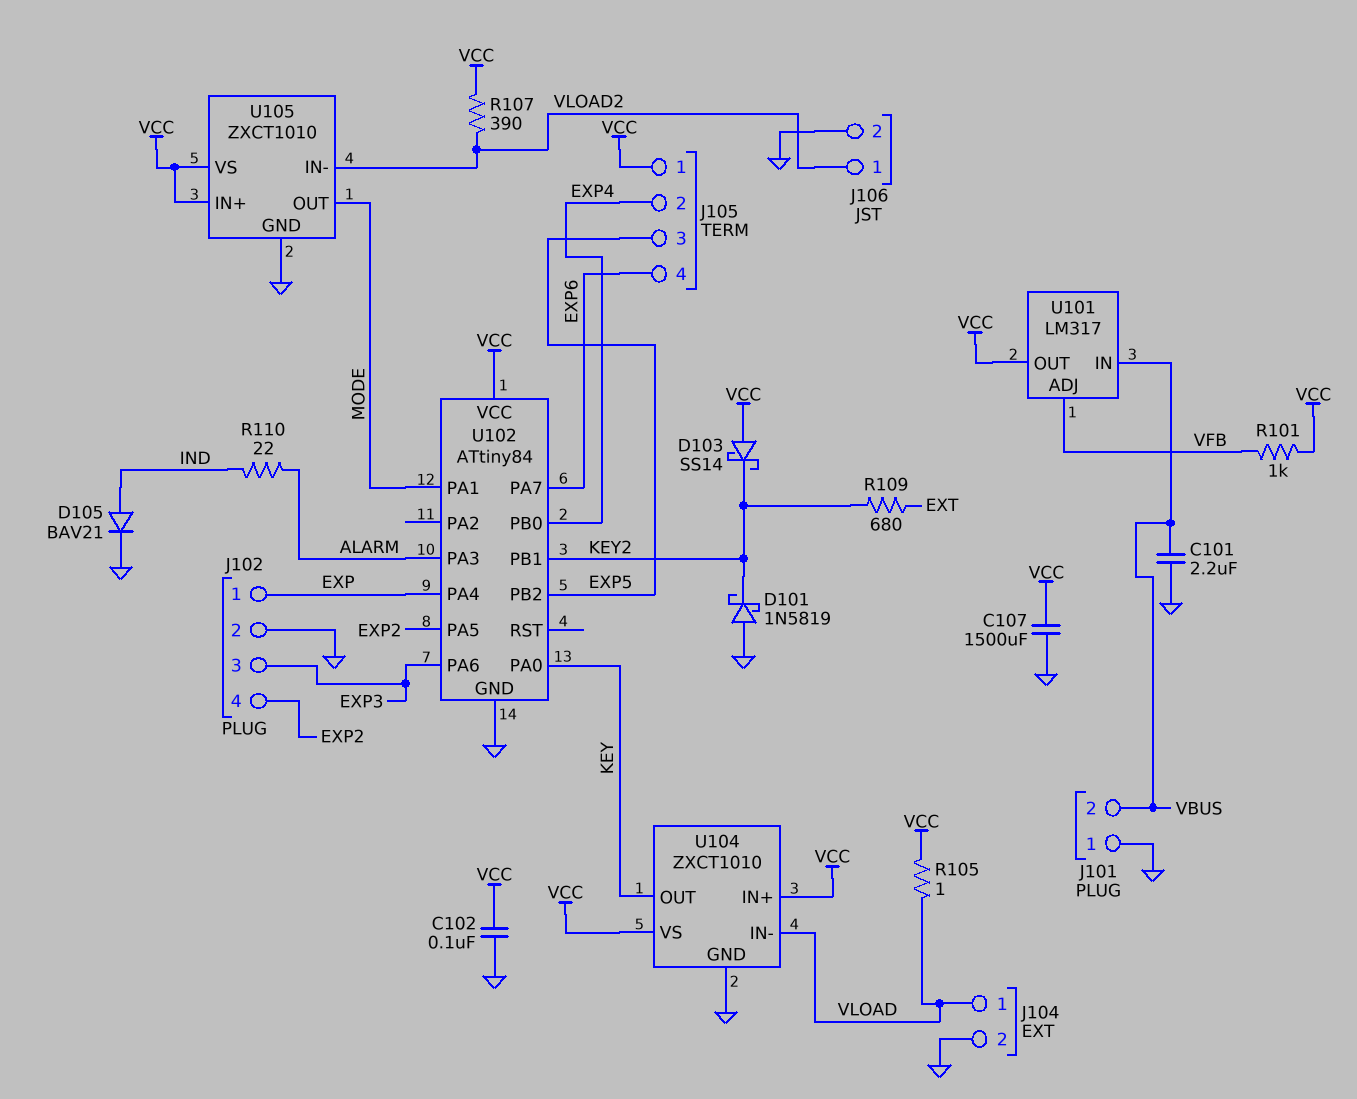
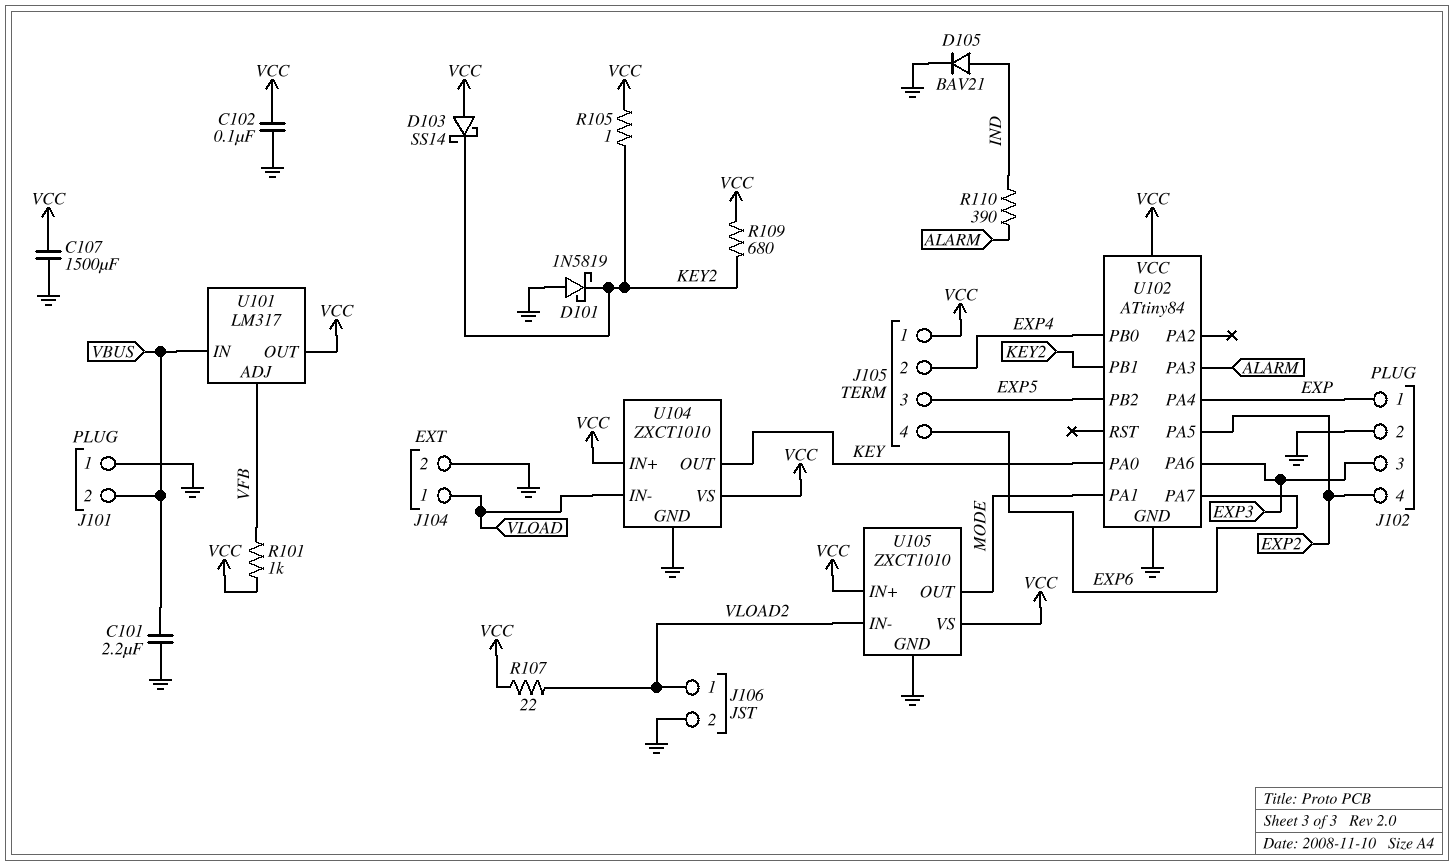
R105: 1 (VCC, VLOAD) -> 1 (KEY2, VCC)
R107: 390 (VCC, VLOAD2) -> 22 (VCC, VLOAD2)
R109: 680 (EXT, KEY2) -> 680 (KEY2, VCC)
R110: 22 (ALARM, IND) -> 390 (ALARM, IND)

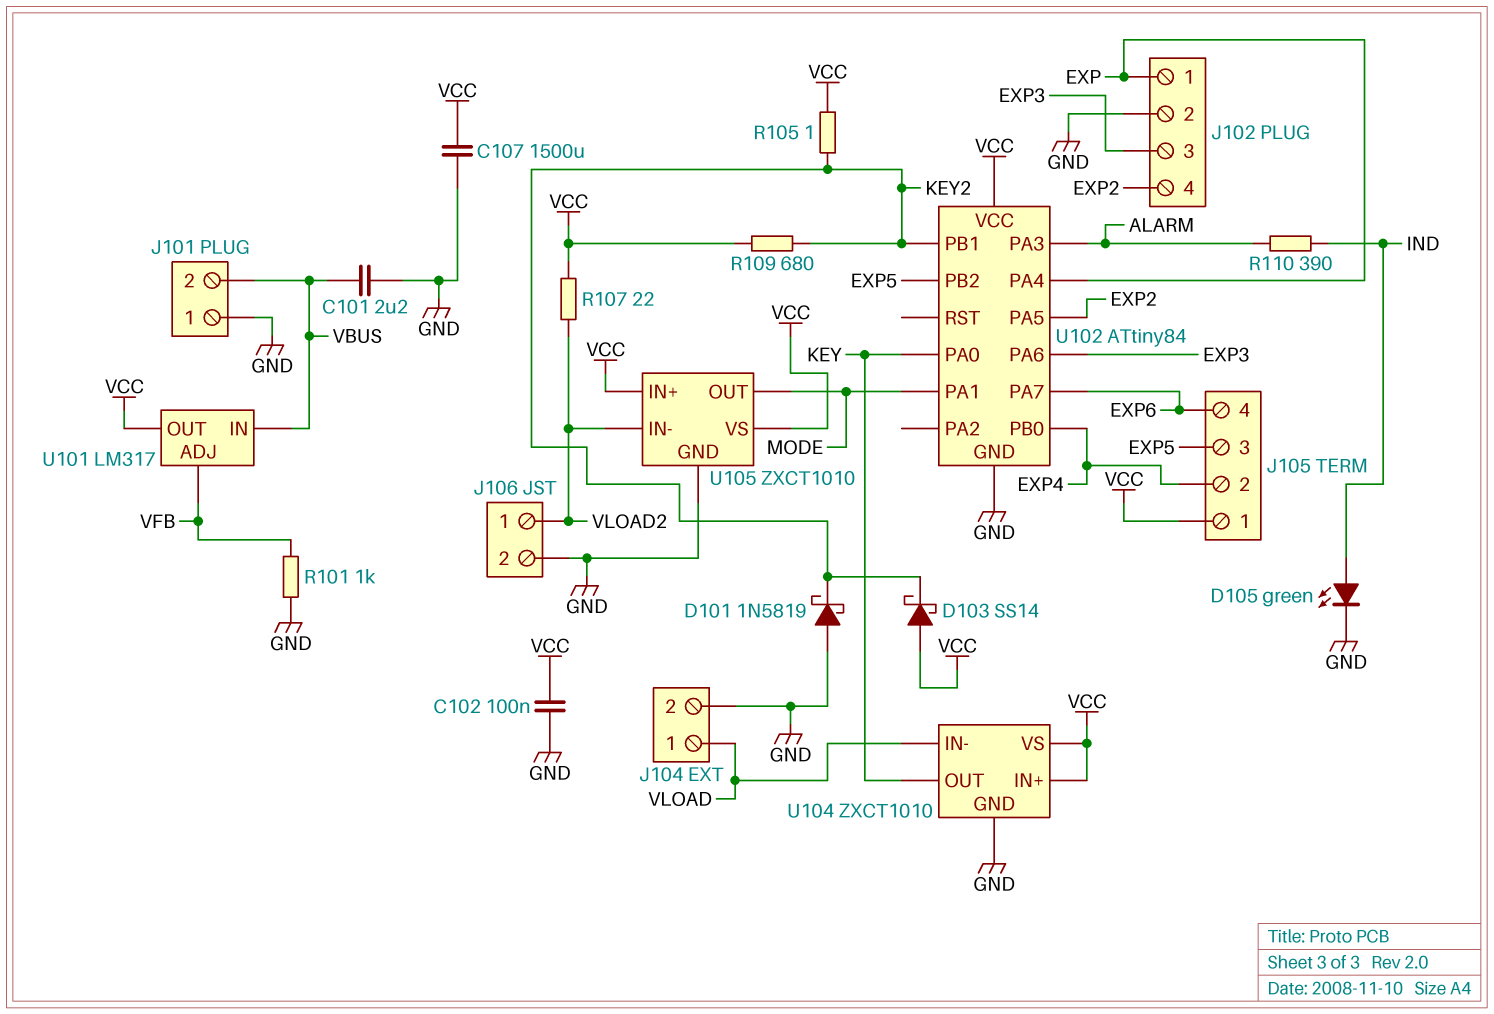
D105: diode BAV21 (A IND, K GND) -> LED green (A IND, K GND)
R101: 1k (VCC, VFB) -> 1k (GND, VFB)

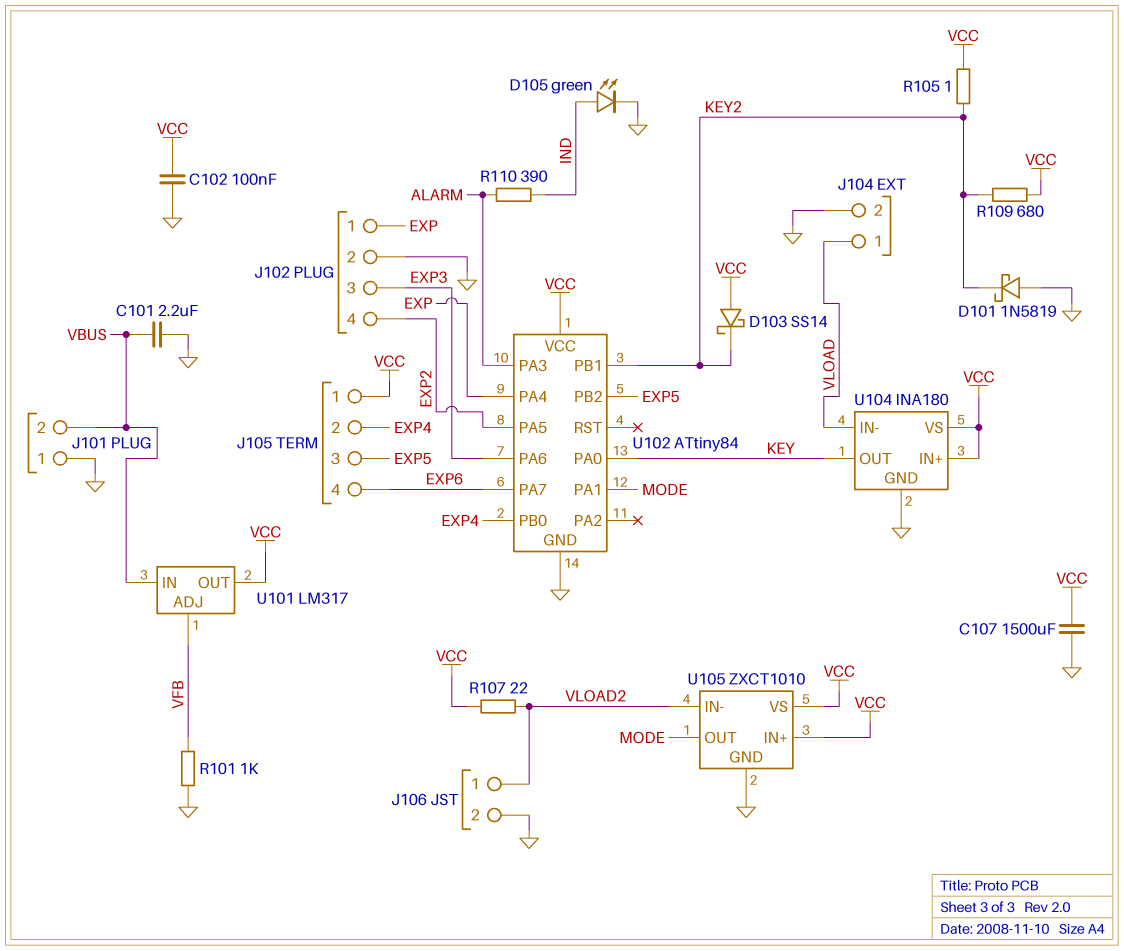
U104: ZXCT1010 -> INA180

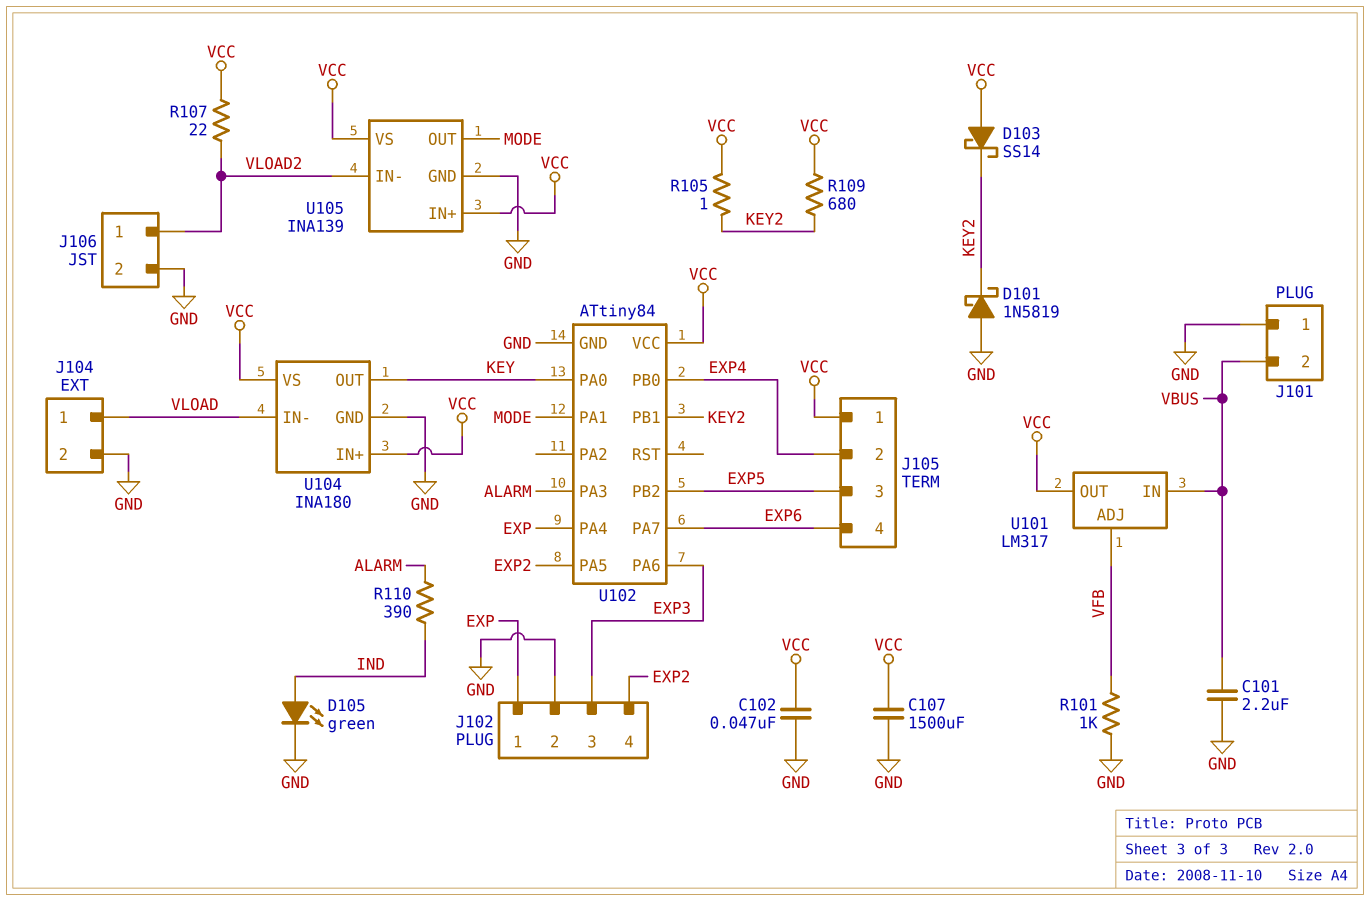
C102: 100nF (GND, VCC) -> 47nF (GND, VCC)
U105: ZXCT1010 -> INA139

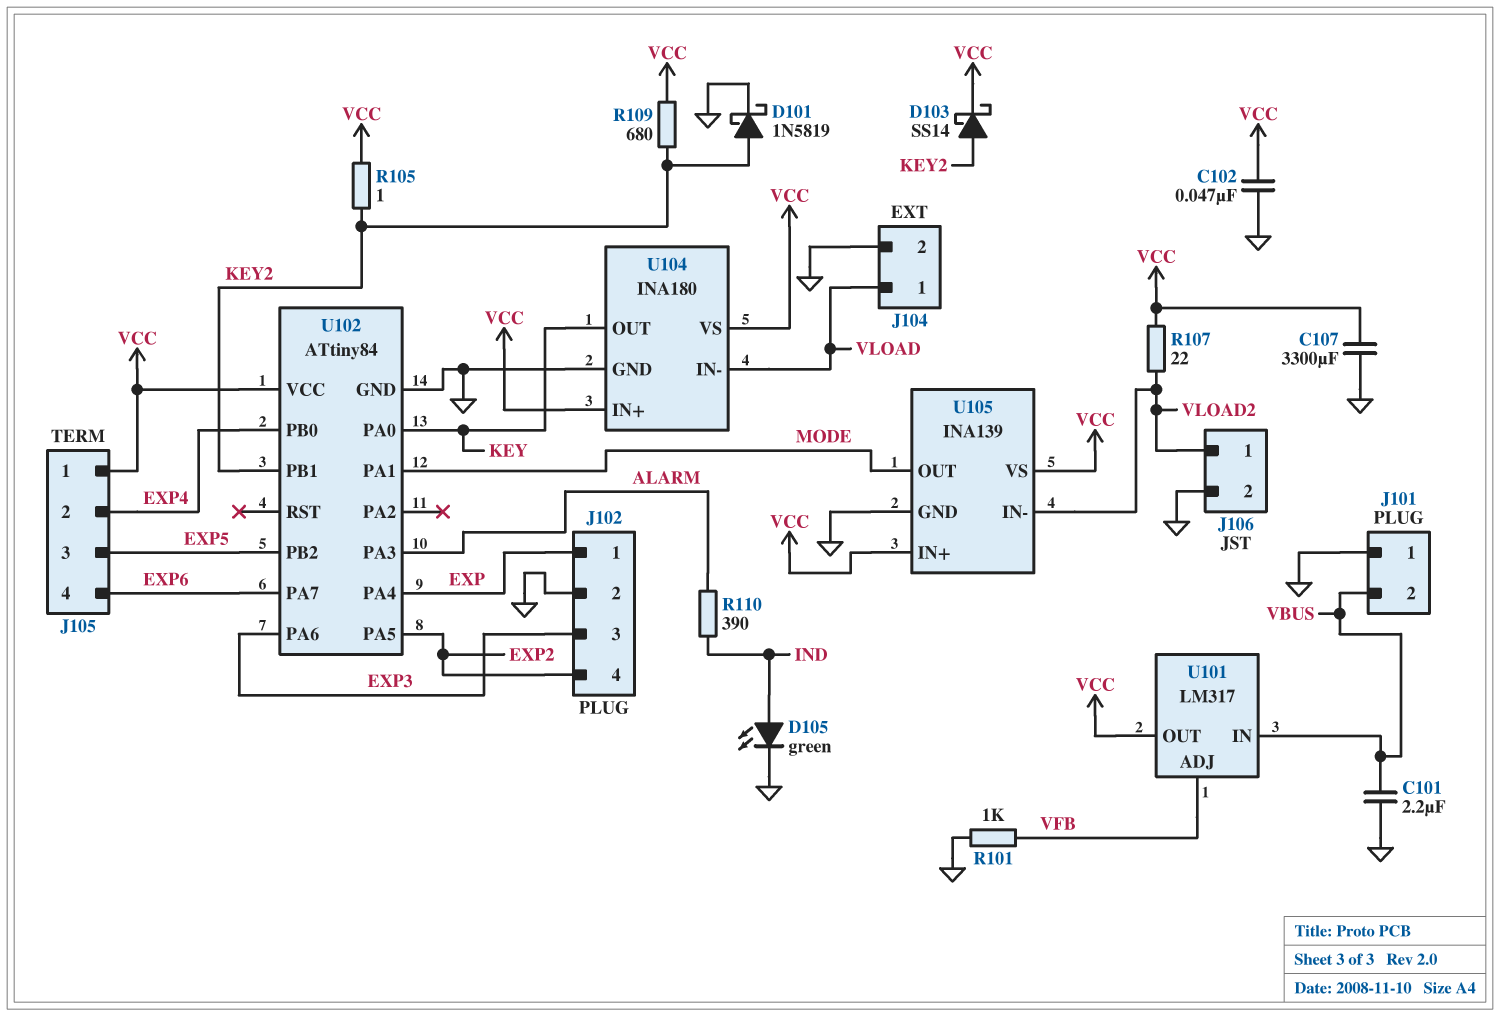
C107: 1500uF (GND, VCC) -> 3300uF (GND, VCC)
D101: schottky 1N5819 (A GND, K KEY2) -> schottky 1N5819 (A KEY2, K GND)
D103: schottky SS14 (A VCC, K KEY2) -> schottky SS14 (A KEY2, K VCC)

